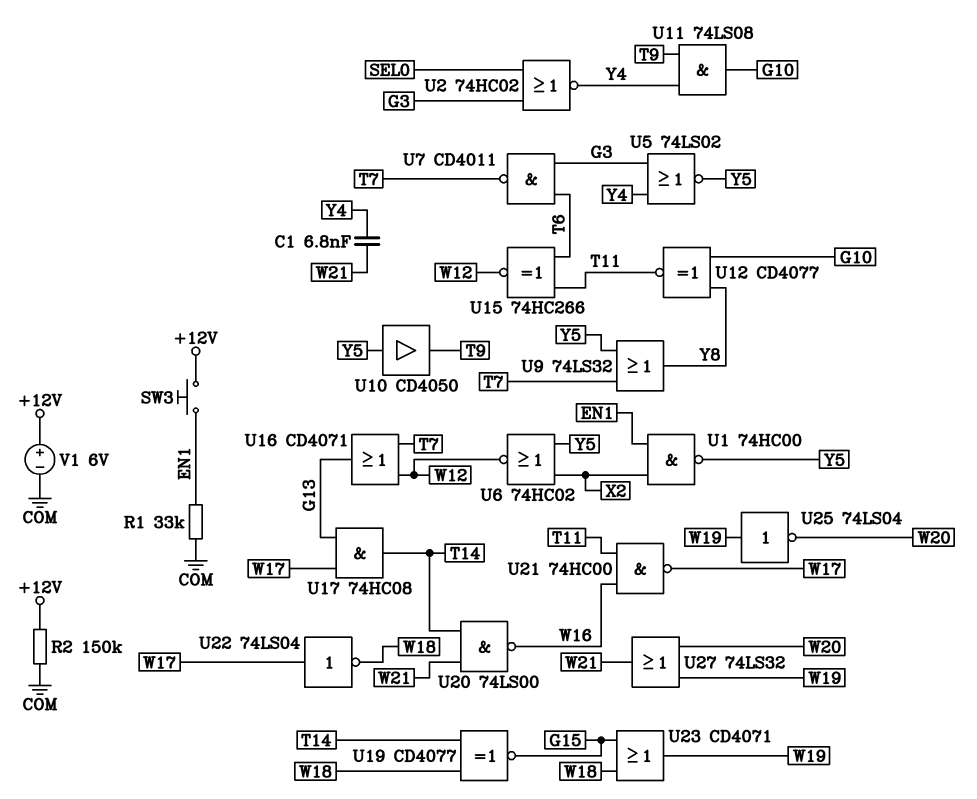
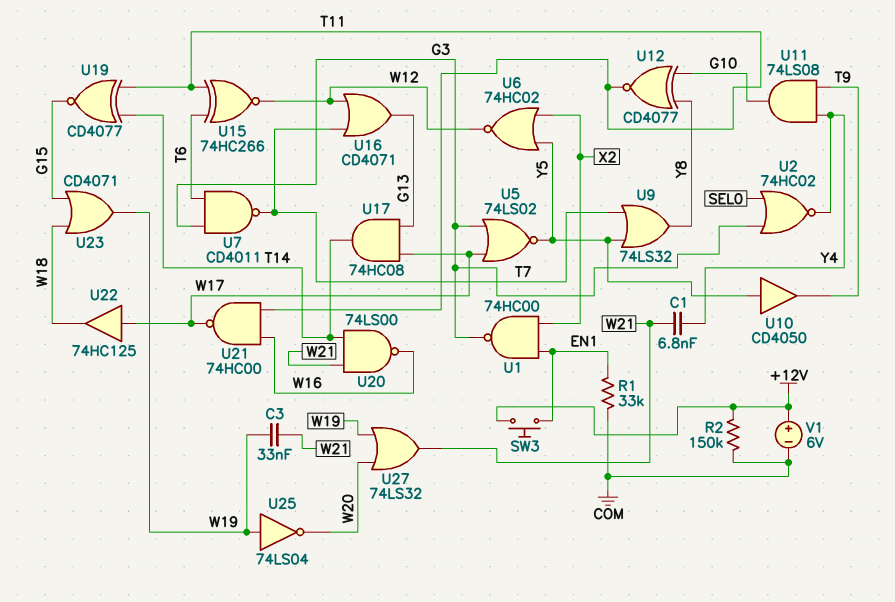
C3: none -> 33nF (W19, W21)
U1: NAND 74HC00 (in EN1, in X2, out Y5) -> NAND 74HC00 (in EN1, in X2, out G3)
U5: NOR 74LS02 (in G3, in Y4, out Y5) -> NOR 74LS02 (in G3, in W17, out Y5)
U19: XNOR CD4077 (in T14, in W18, out G15) -> XNOR CD4077 (in T11, in T14, out G15)
U22: NOT 74LS04 (in W17, out W18) -> buffer 74HC125 (in W17, out W18)

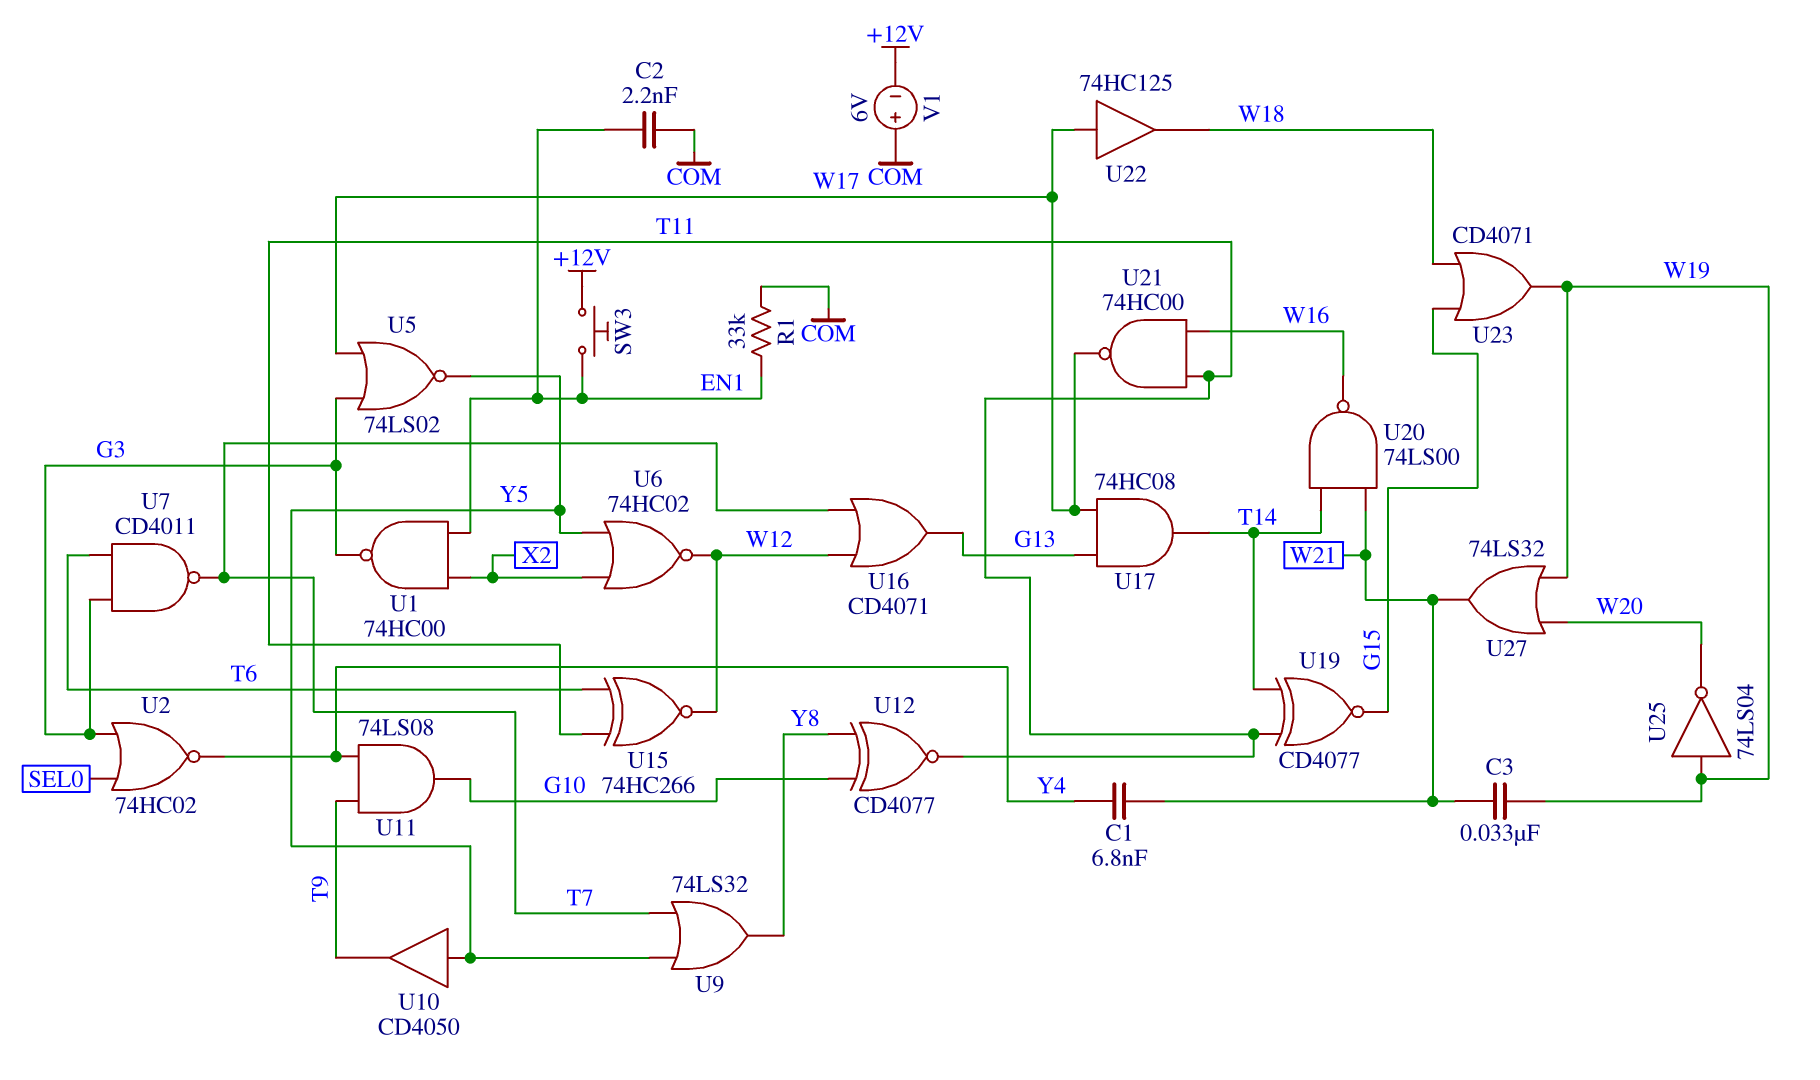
C2: none -> 2.2nF (COM, EN1)
R2: 150k (+12V, COM) -> none
V1: 6V (plus +12V, minus COM) -> 6V (plus COM, minus +12V)

